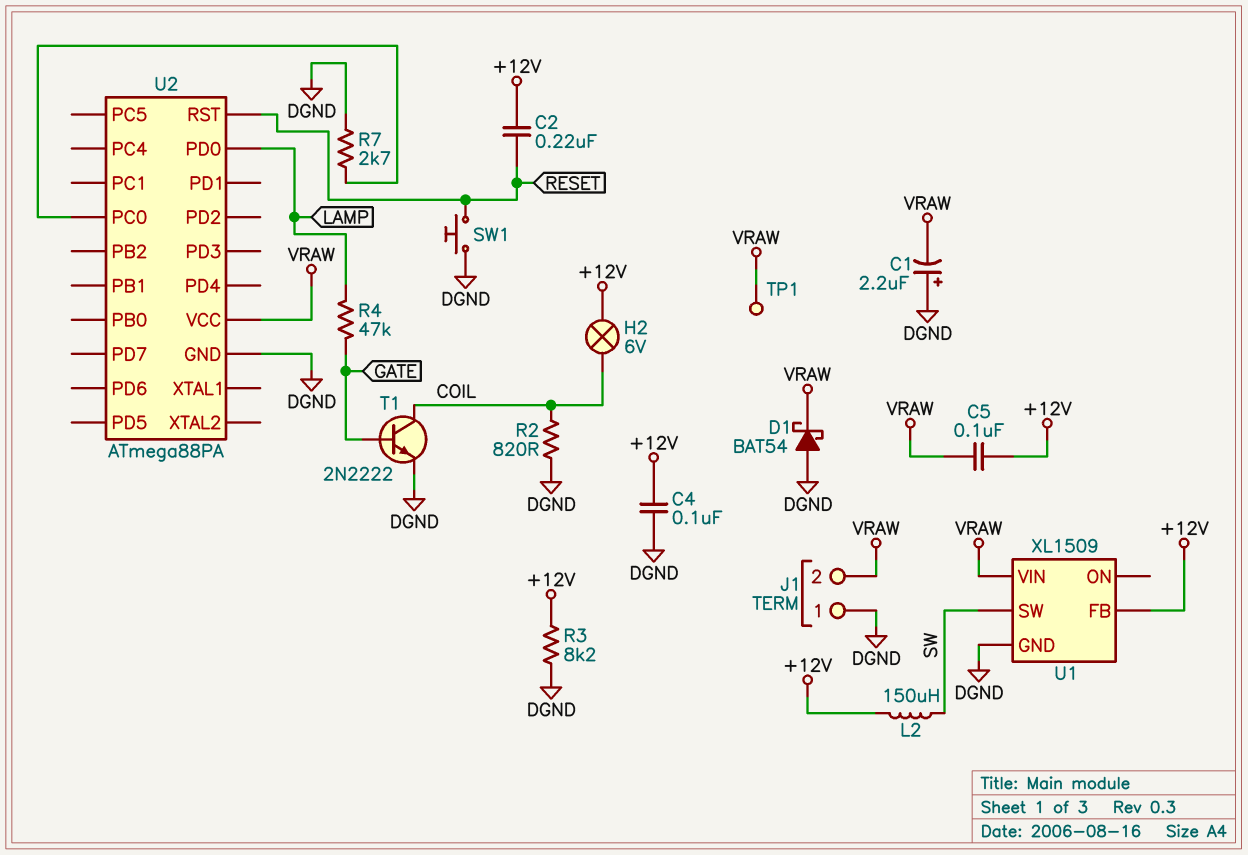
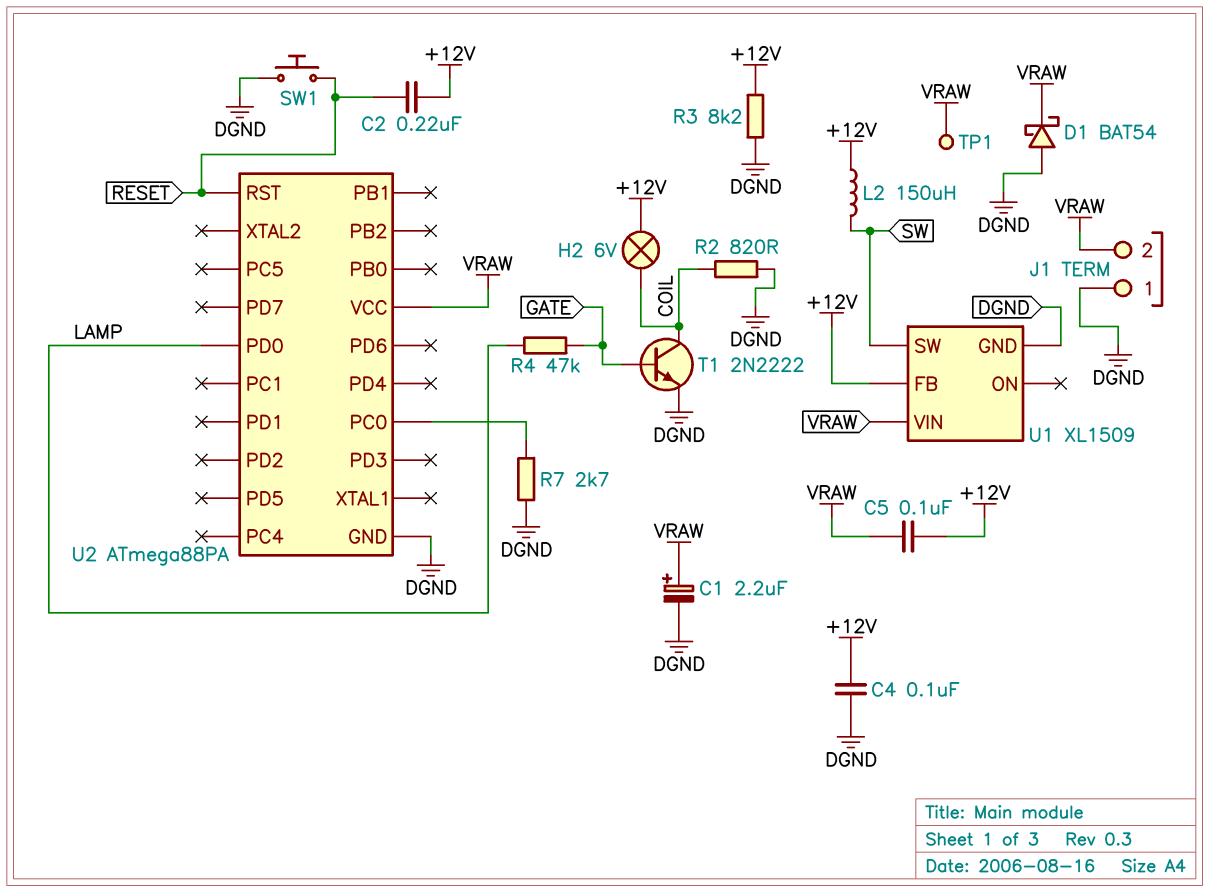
C1: 2.2uF (plus DGND, minus VRAW) -> 2.2uF (plus VRAW, minus DGND)

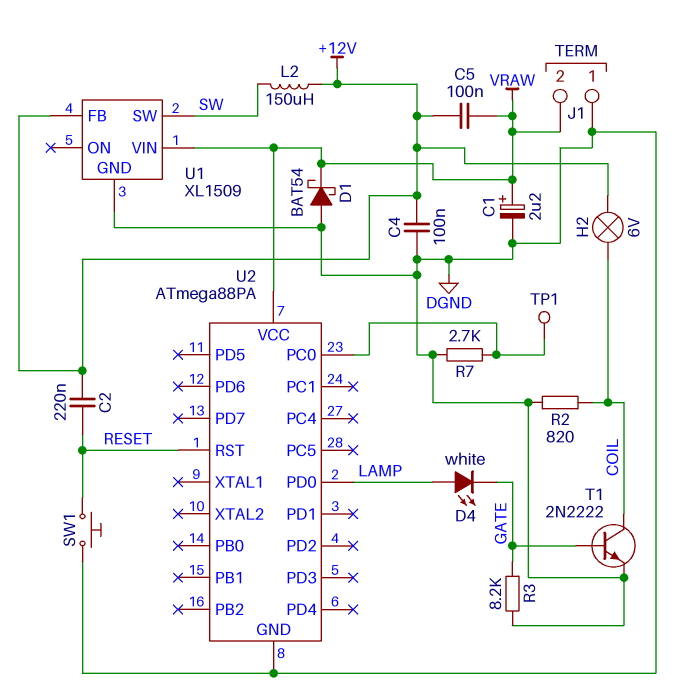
D4: none -> LED white (A LAMP, K GATE)
R3: 8.2k (+12V, DGND) -> 8.2k (DGND, GATE)
R4: 47k (GATE, LAMP) -> none
TP1: test point (VRAW) -> test point (U2/PC0)

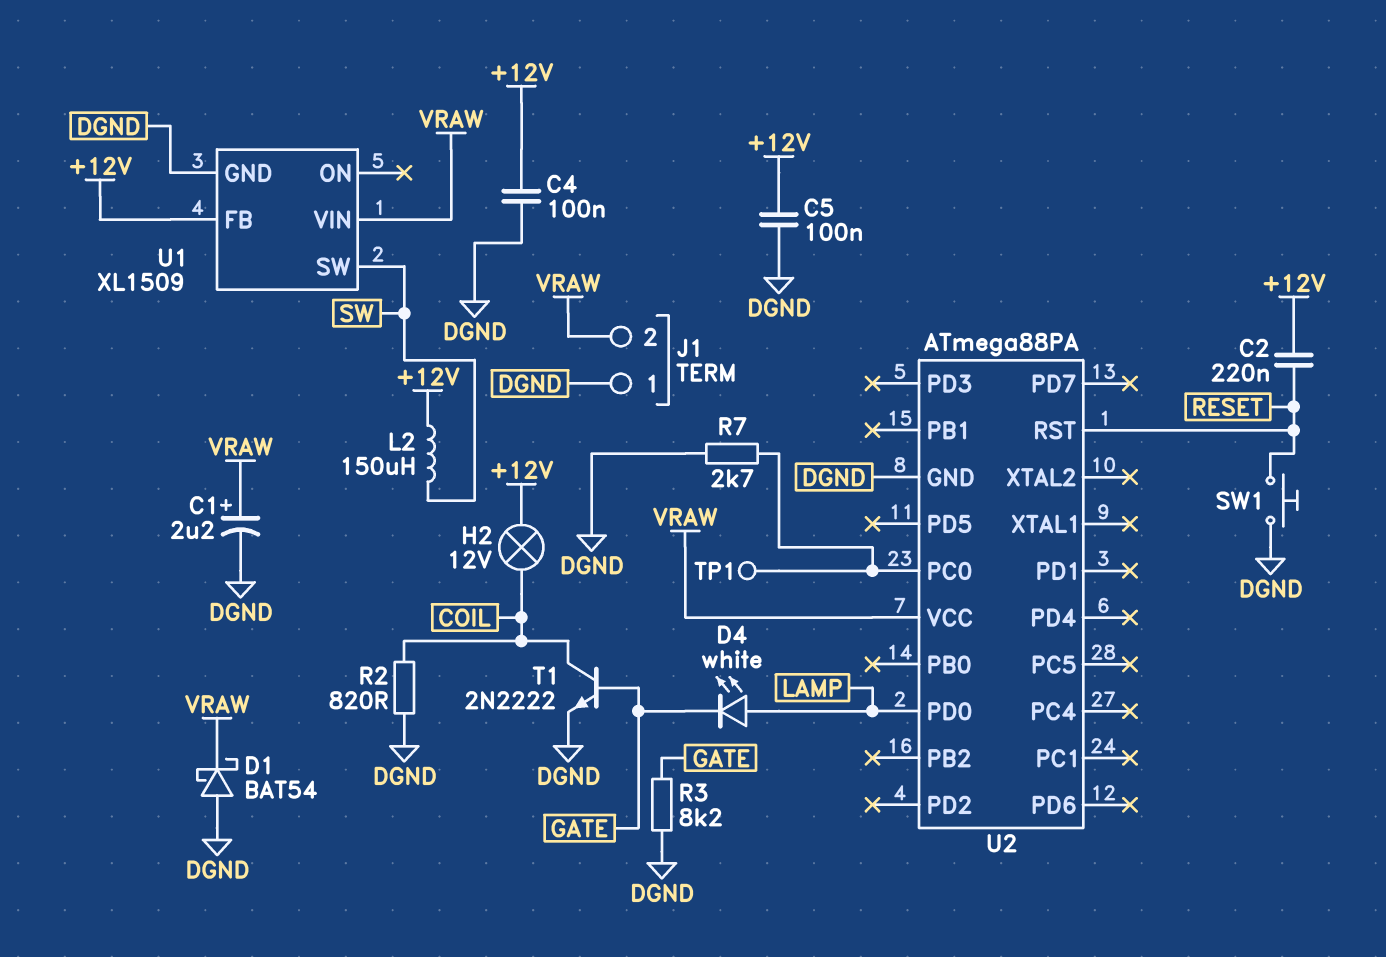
C5: 100nF (+12V, VRAW) -> 100nF (+12V, DGND)
H2: lamp 6V (+12V, COIL) -> lamp 12V (+12V, COIL)

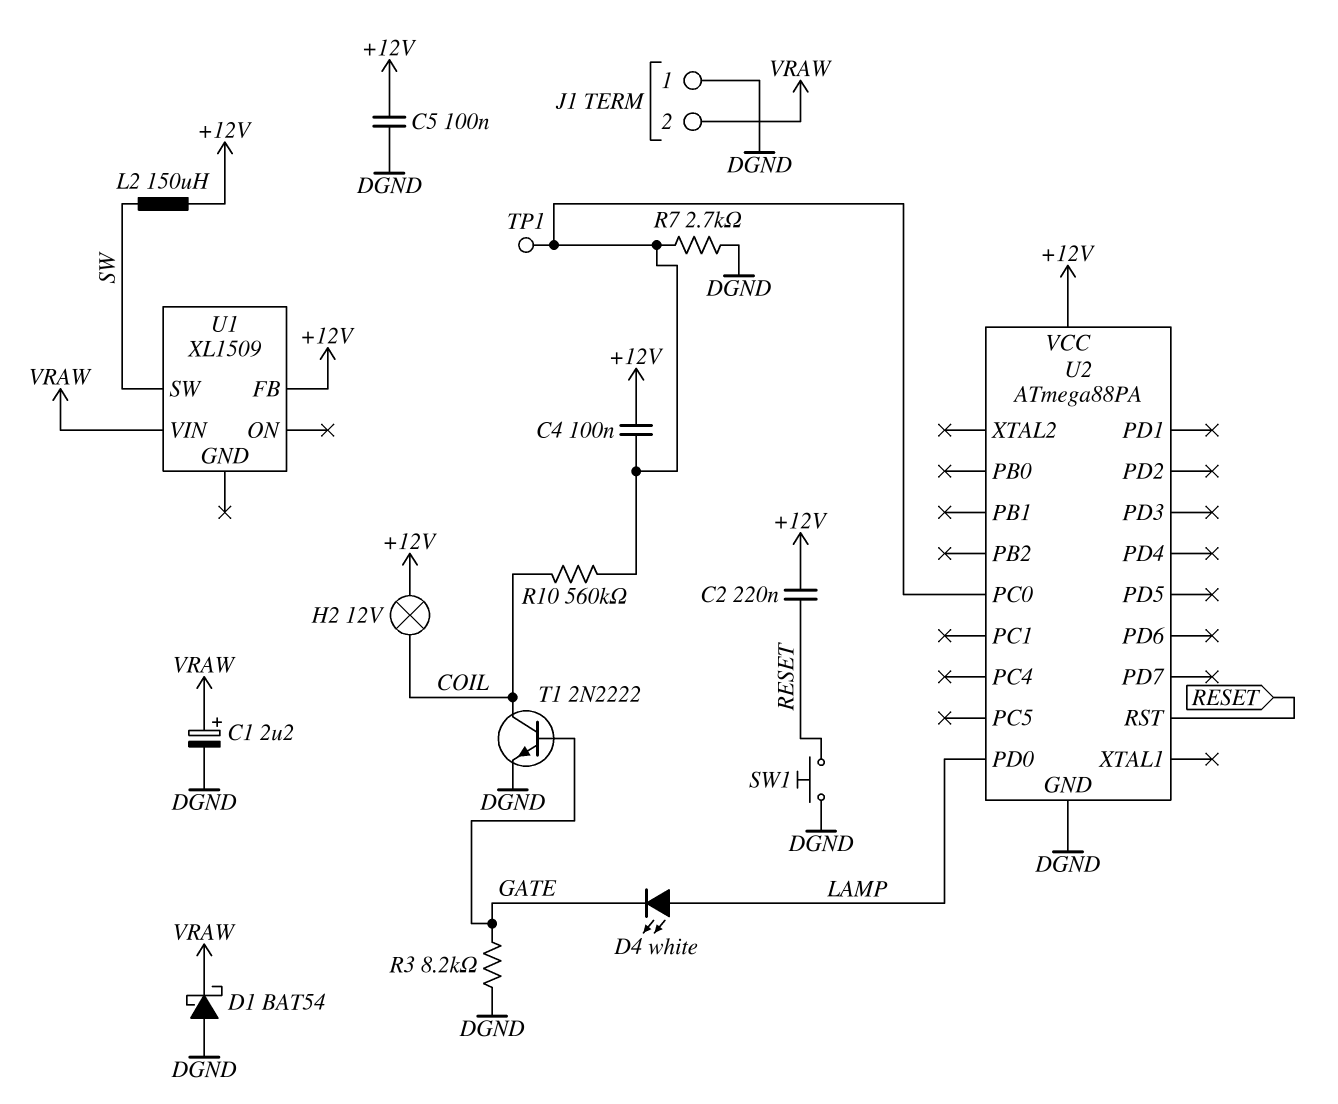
C4: 100nF (+12V, DGND) -> 100nF (+12V, U2/PC0)
R2: 820 (COIL, DGND) -> none
R10: none -> 560k (COIL, U2/PC0)
U1 pin GND: DGND -> none
U2 pin VCC: VRAW -> +12V

